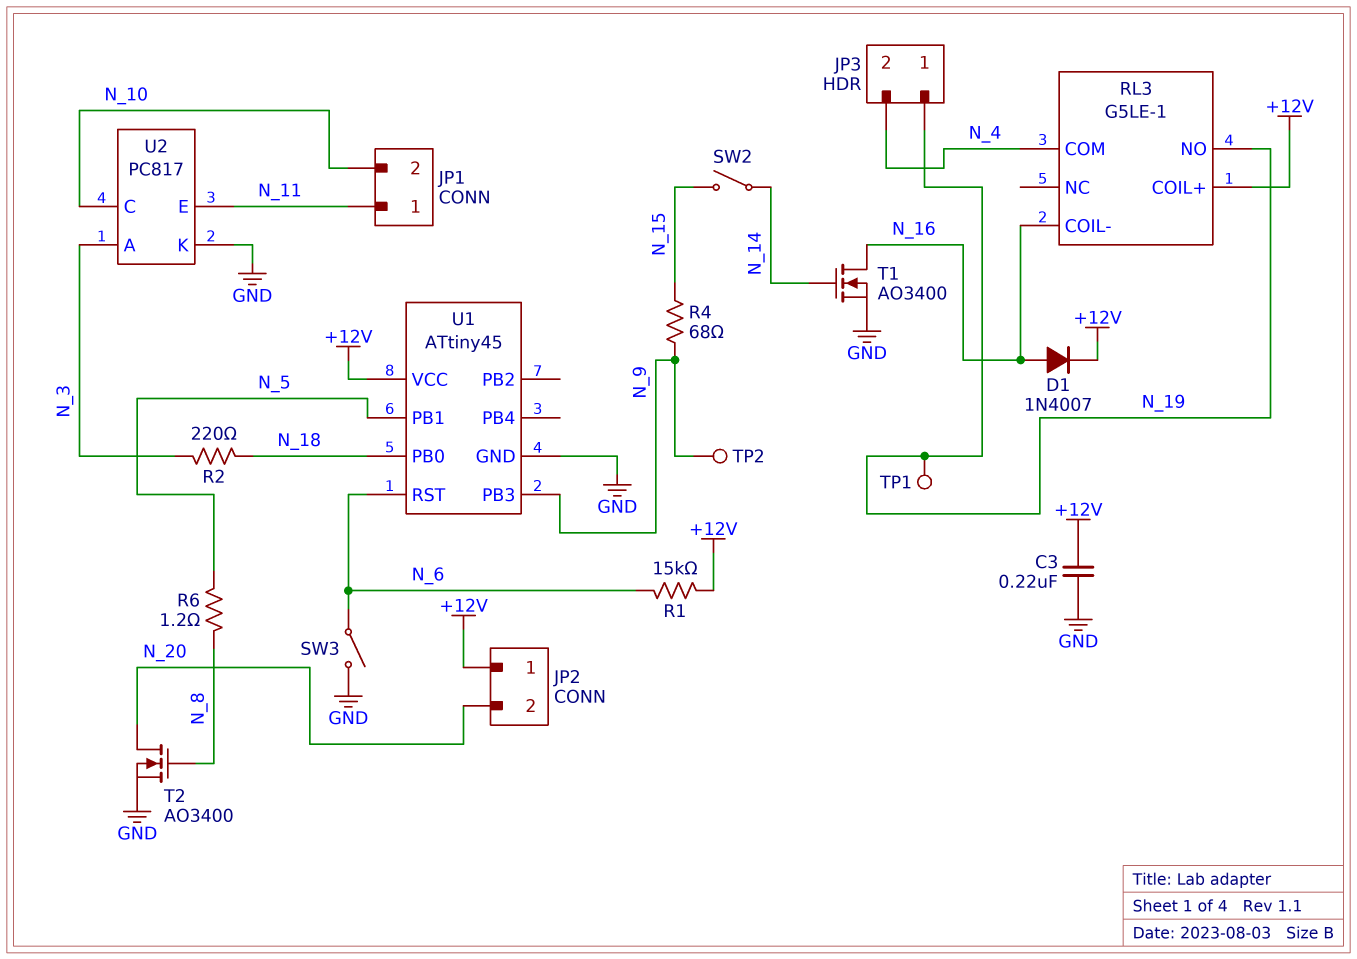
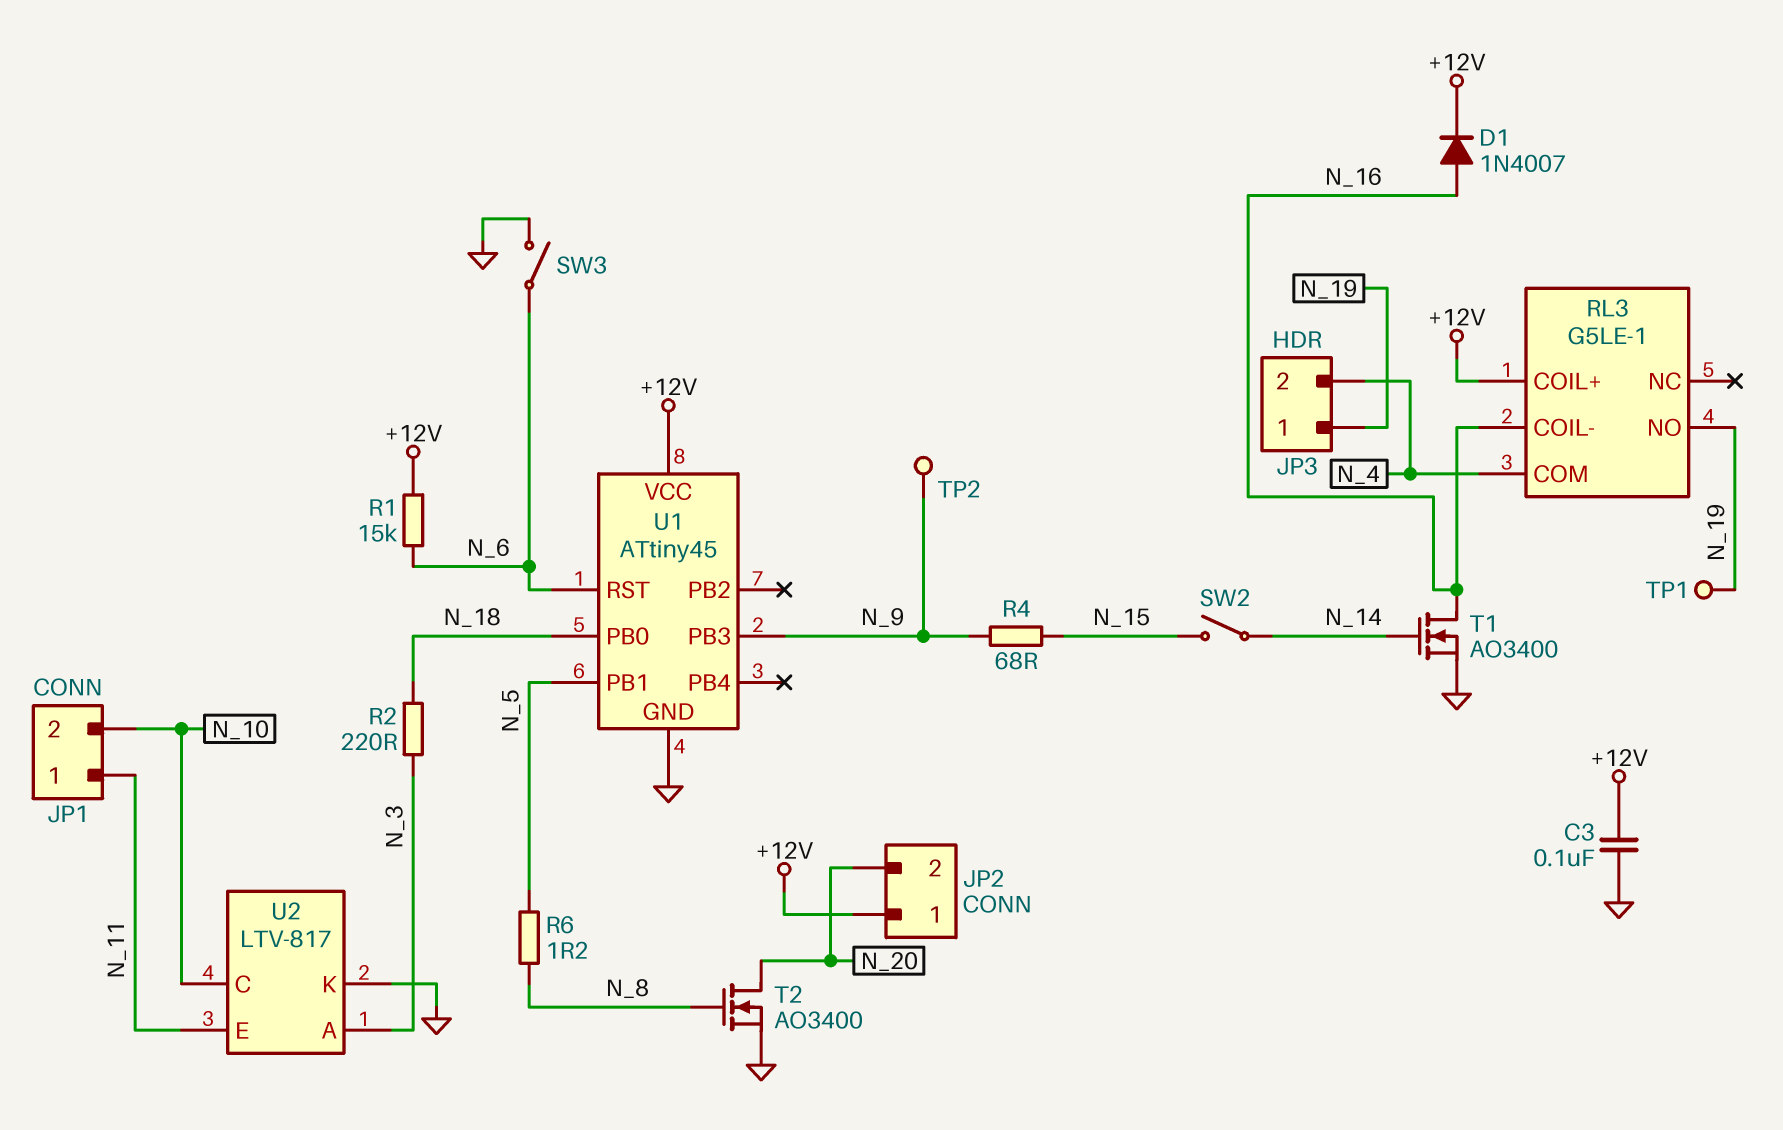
C3: 220nF (+12V, GND) -> 100nF (+12V, GND)
U2: PC817 -> LTV-817

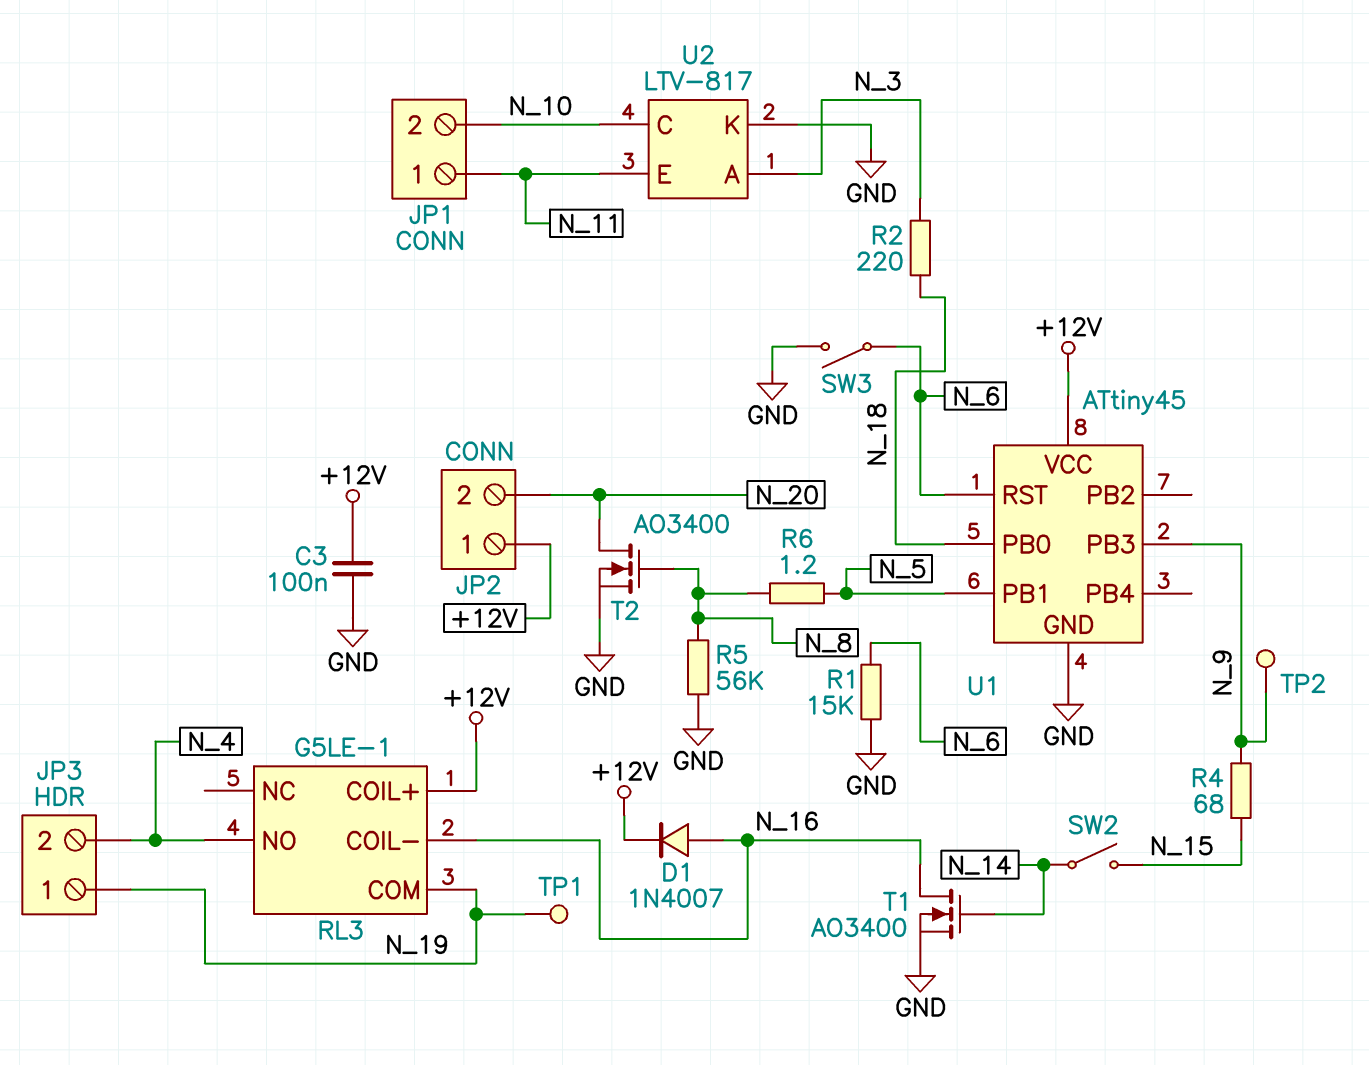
R1: 15k (+12V, N_6) -> 15k (GND, N_6)
R5: none -> 56k (GND, N_8)
RL3 pin COM: N_4 -> N_19
RL3 pin NO: N_19 -> N_4

